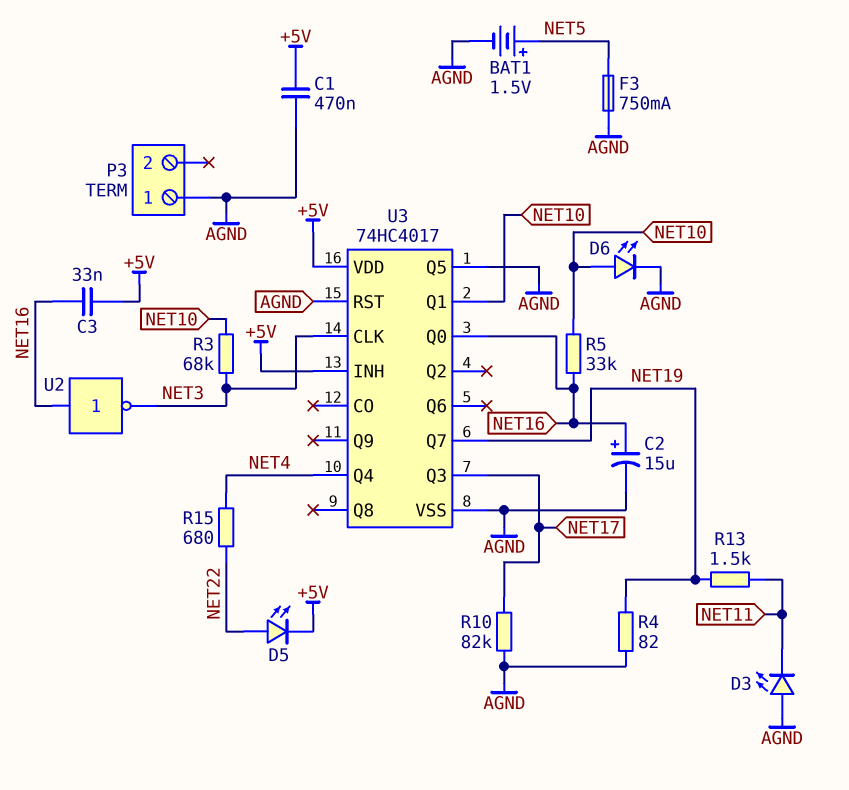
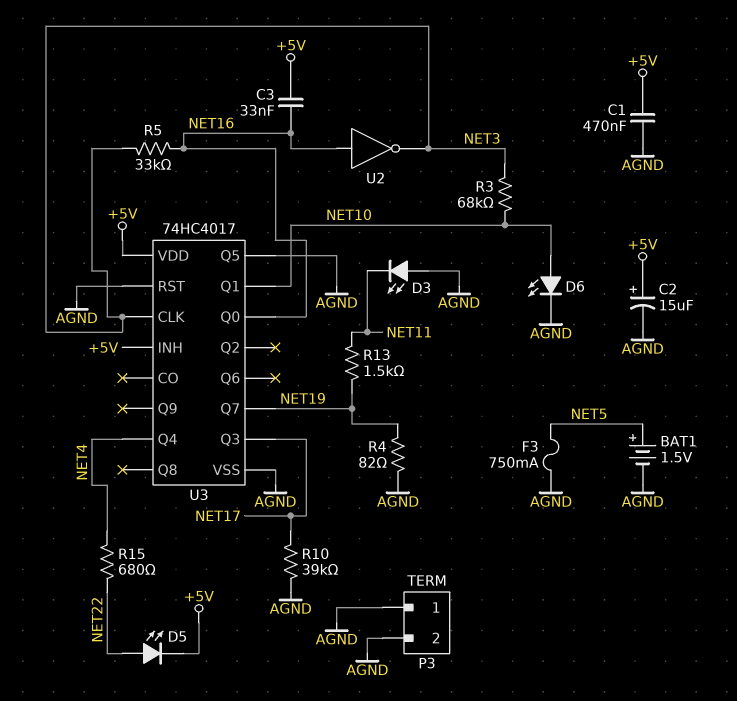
C2: 15uF (plus NET16, minus AGND) -> 15uF (plus +5V, minus AGND)
P3 pin 2: none -> AGND
R5: 33k (NET10, NET16) -> 33k (NET3, NET16)
R10: 82k (AGND, NET17) -> 39k (AGND, NET17)

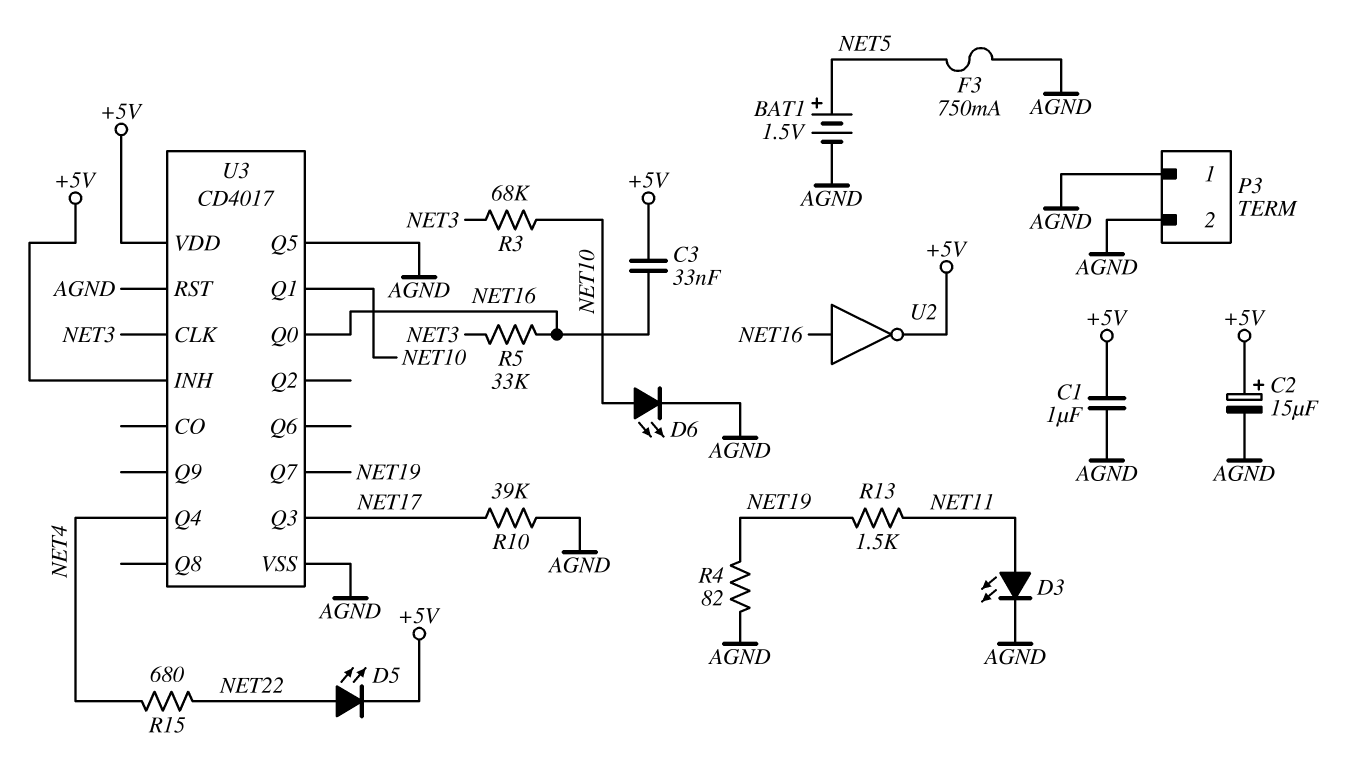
C1: 470nF (+5V, AGND) -> 1uF (+5V, AGND)
D3: LED (A AGND, K NET11) -> LED (A NET11, K AGND)
U2: NOT (in NET16, out NET3) -> NOT (in NET16, out +5V)
U3: 74HC4017 -> CD4017

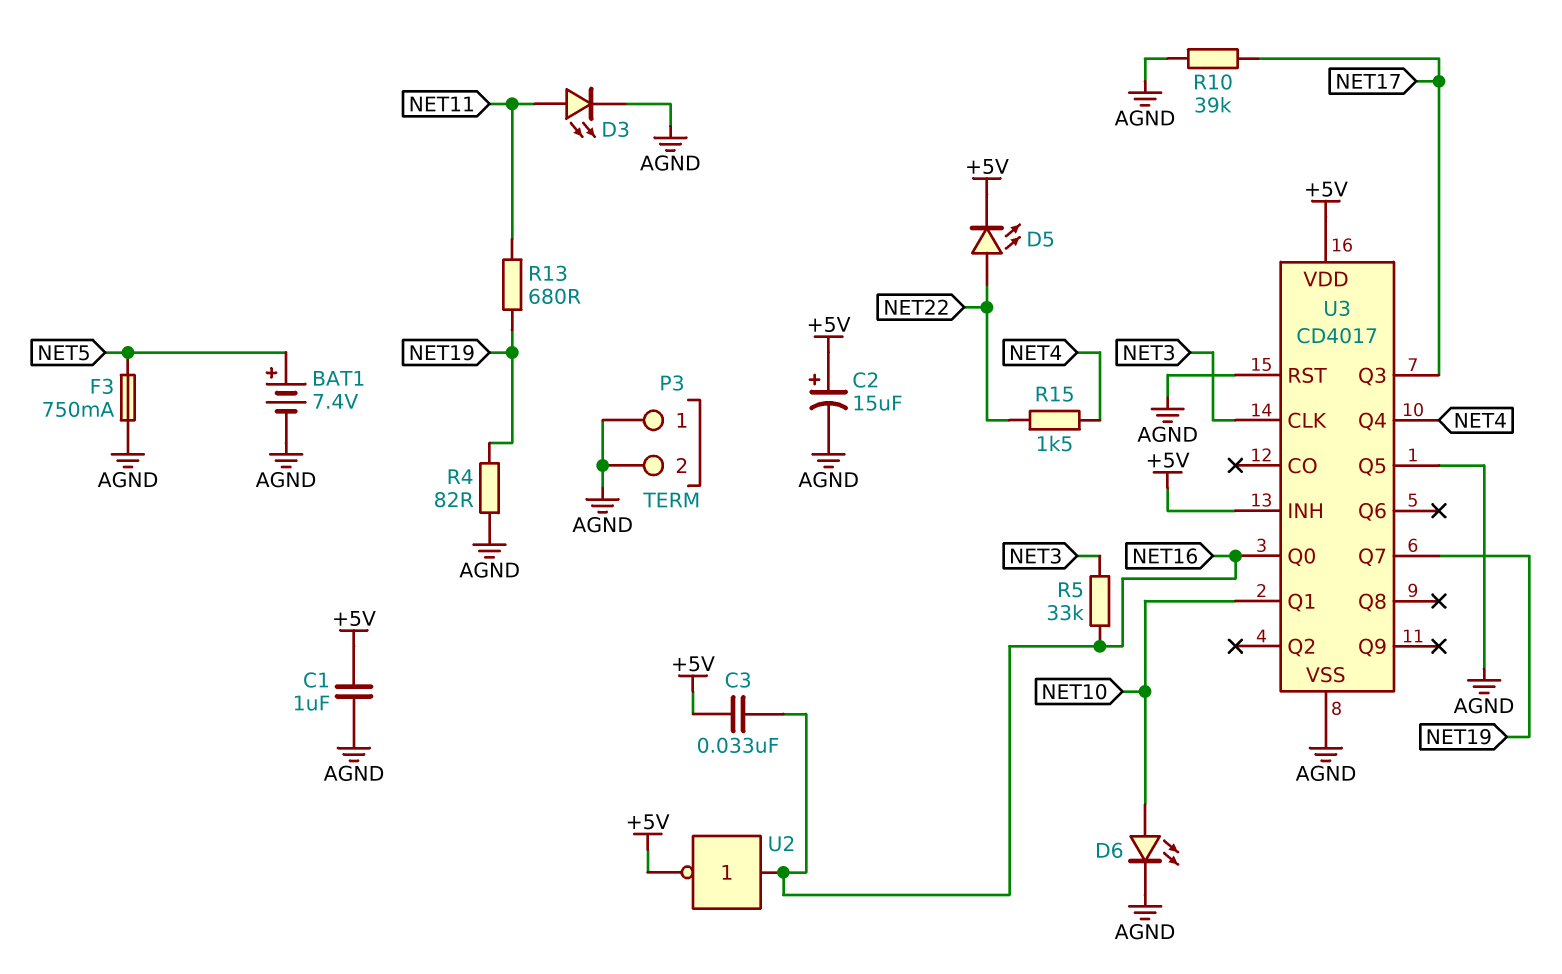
BAT1: 1.5V (plus NET5, minus AGND) -> 7.4V (plus NET5, minus AGND)
R3: 68k (NET3, NET10) -> none
R13: 1.5k (NET11, NET19) -> 680 (NET11, NET19)
R15: 680 (NET4, NET22) -> 1.5k (NET4, NET22)

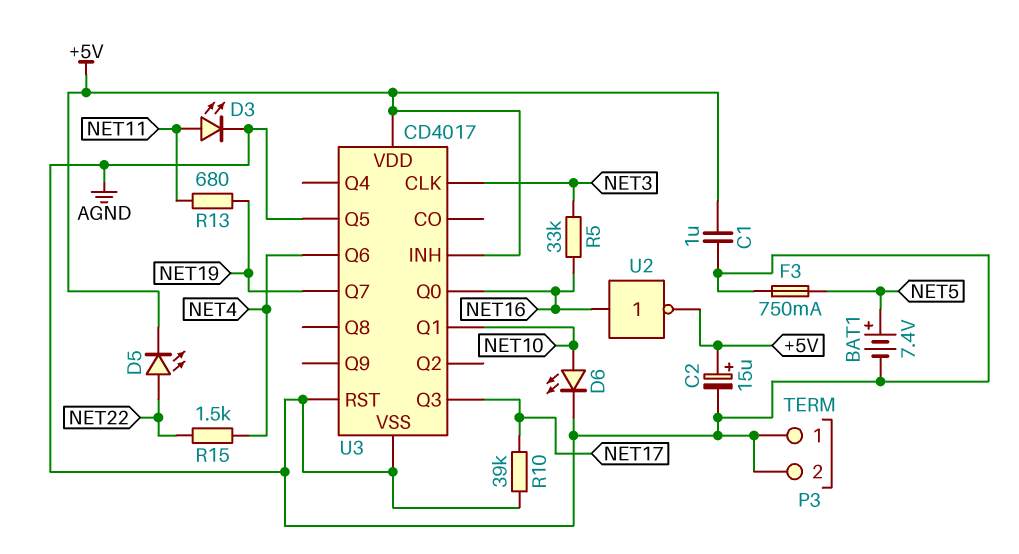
C3: 33nF (+5V, NET16) -> none
R4: 82 (AGND, NET19) -> none
U3 pin Q4: NET4 -> none
U3 pin Q6: none -> NET4

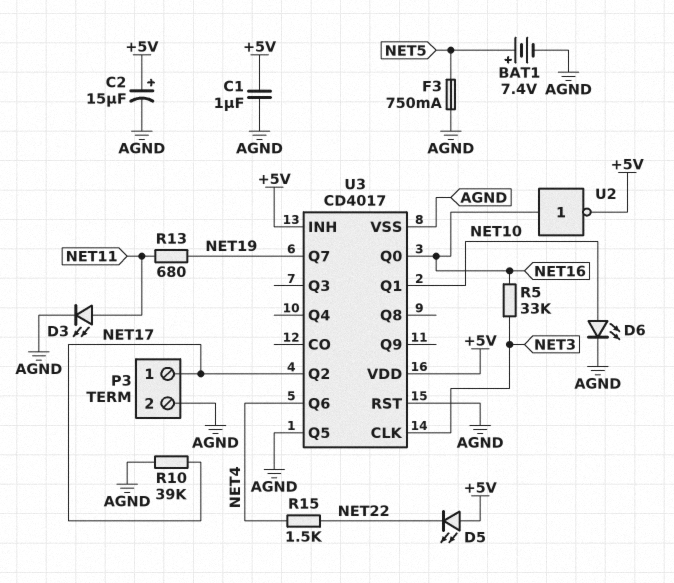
D5: LED (A NET22, K +5V) -> LED (A +5V, K NET22)
P3 pin 1: AGND -> NET17
U3 pin Q2: none -> NET17
U3 pin Q3: NET17 -> none

